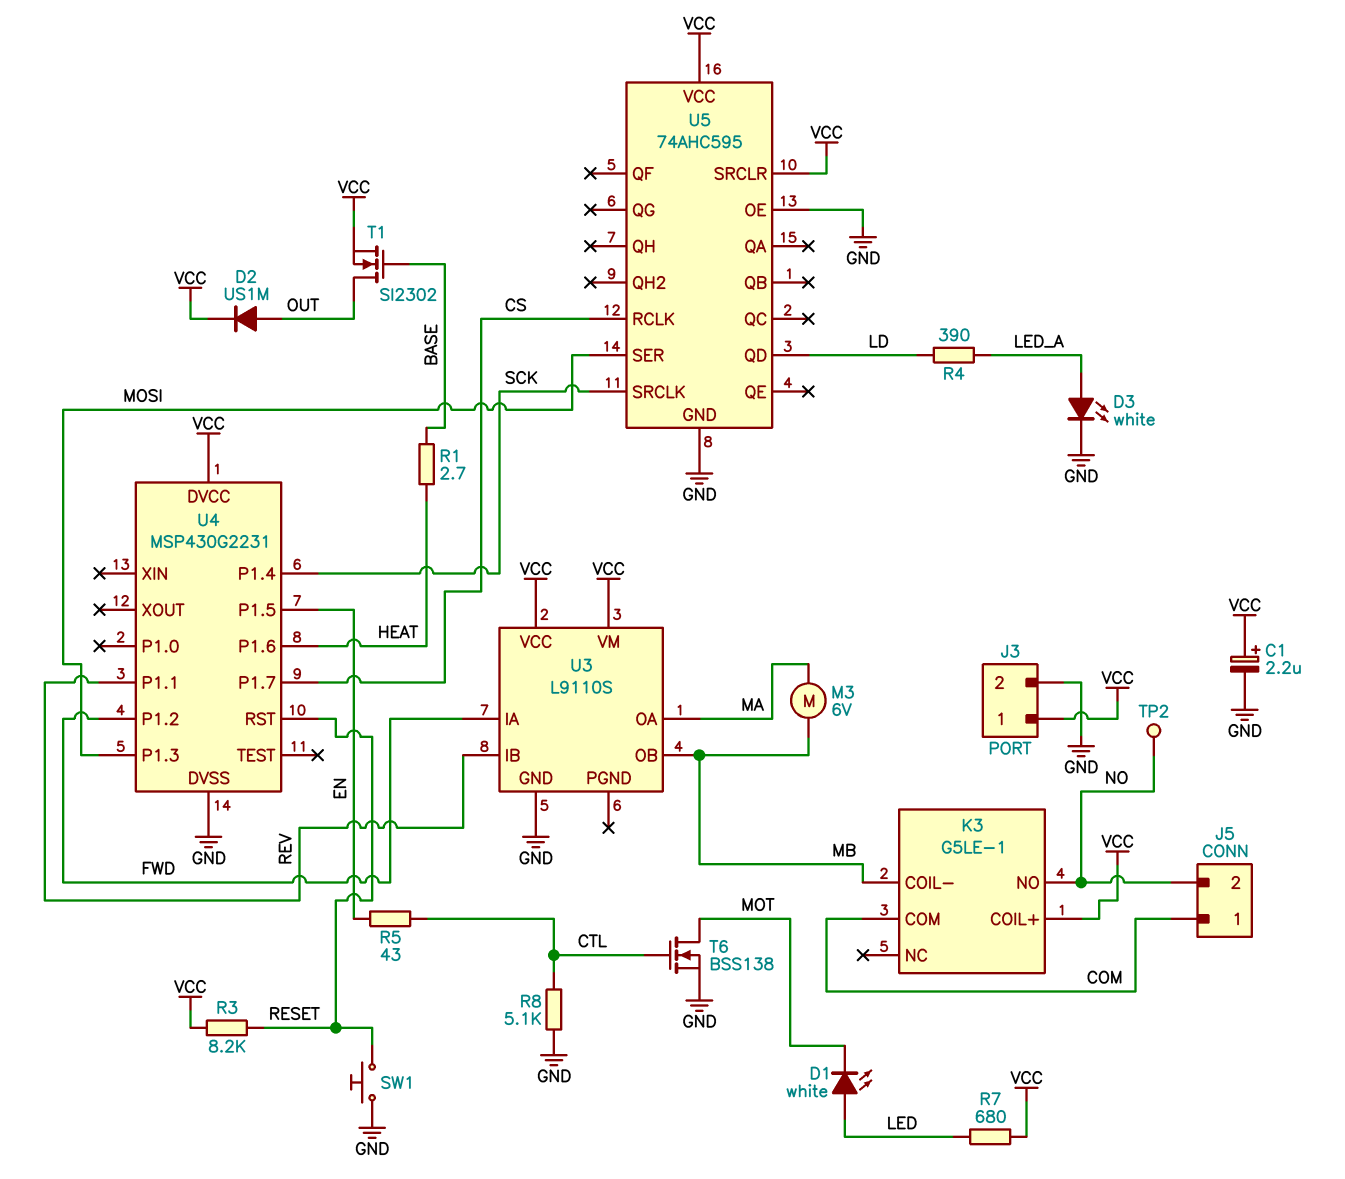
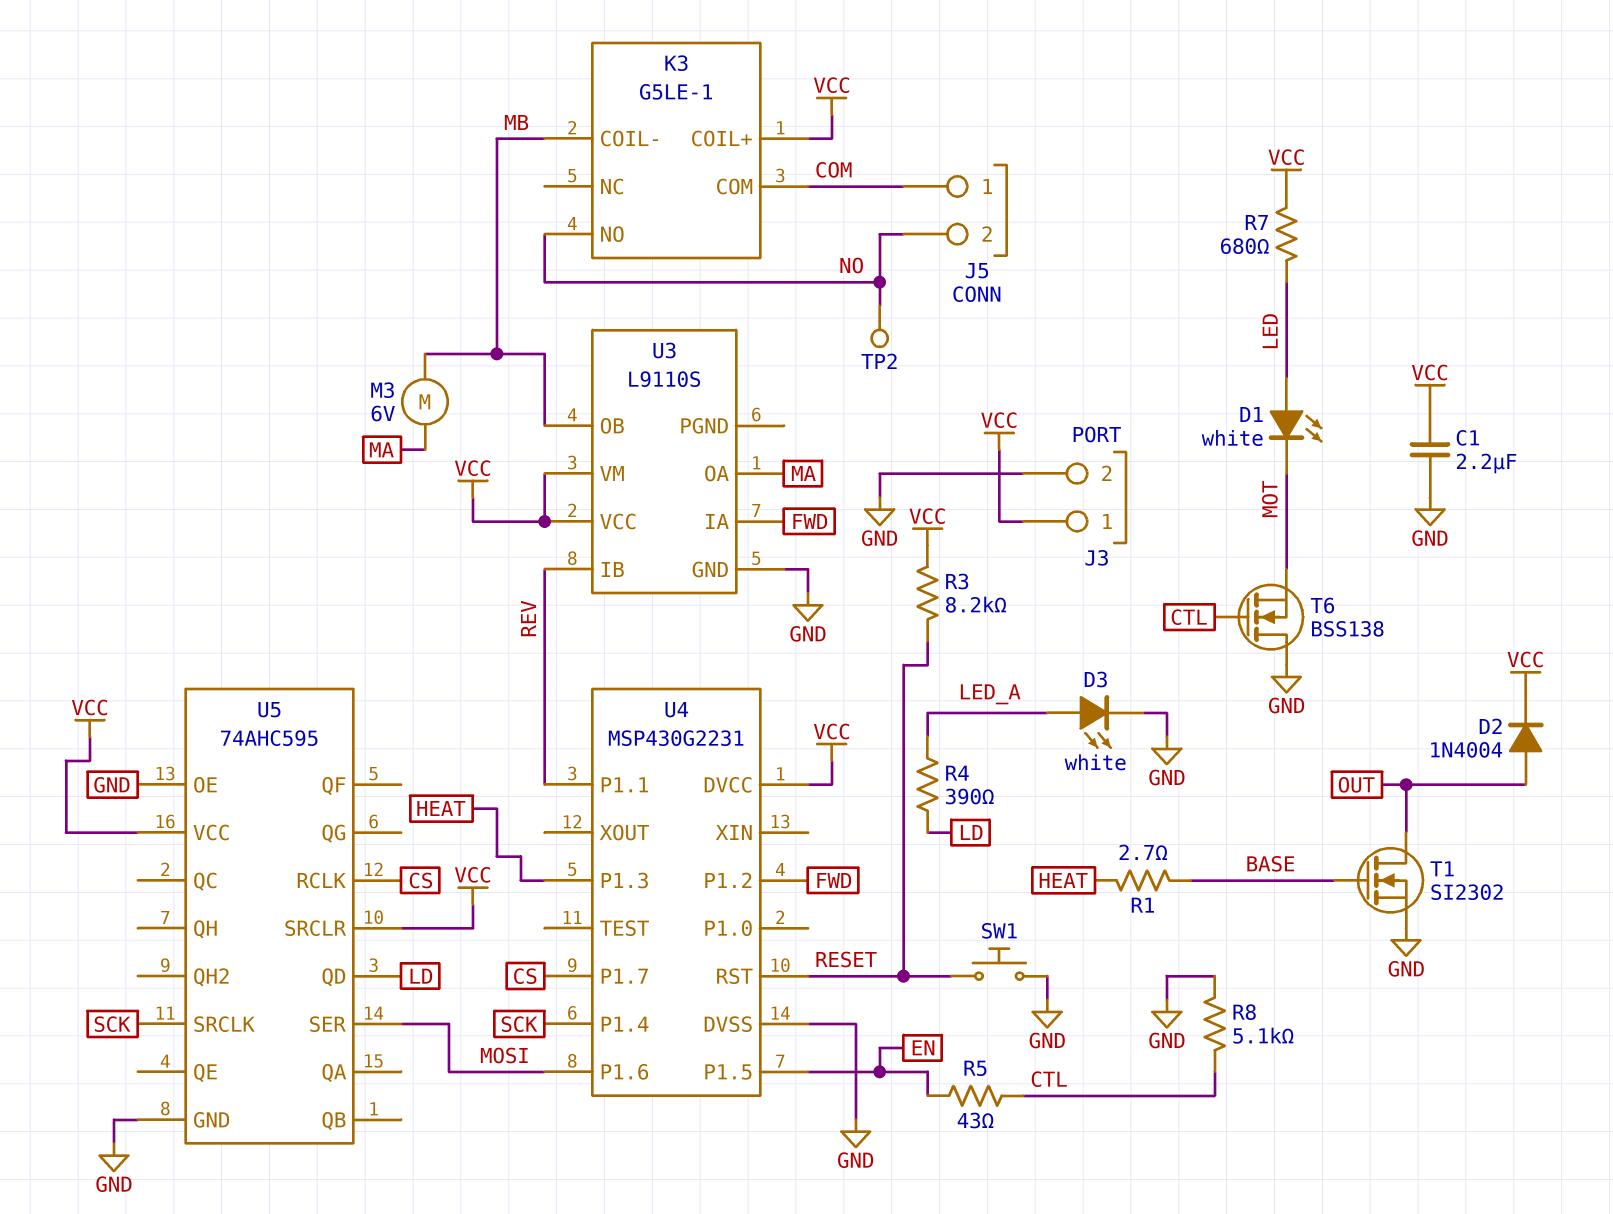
C1: 2.2uF (plus VCC, minus GND) -> 2.2uF (GND, VCC)
D2: diode US1M (A OUT, K VCC) -> diode 1N4004 (A OUT, K VCC)
T1: NMOS SI2302 (G BASE, D OUT, S VCC) -> NMOS SI2302 (G BASE, D OUT, S GND)
T6: NMOS BSS138 (G CTL, D MOT, S GND) -> NMOS BSS138 (G CTL, D GND, S MOT)
U4 pin P1.3: MOSI -> HEAT
U4 pin P1.6: HEAT -> MOSI

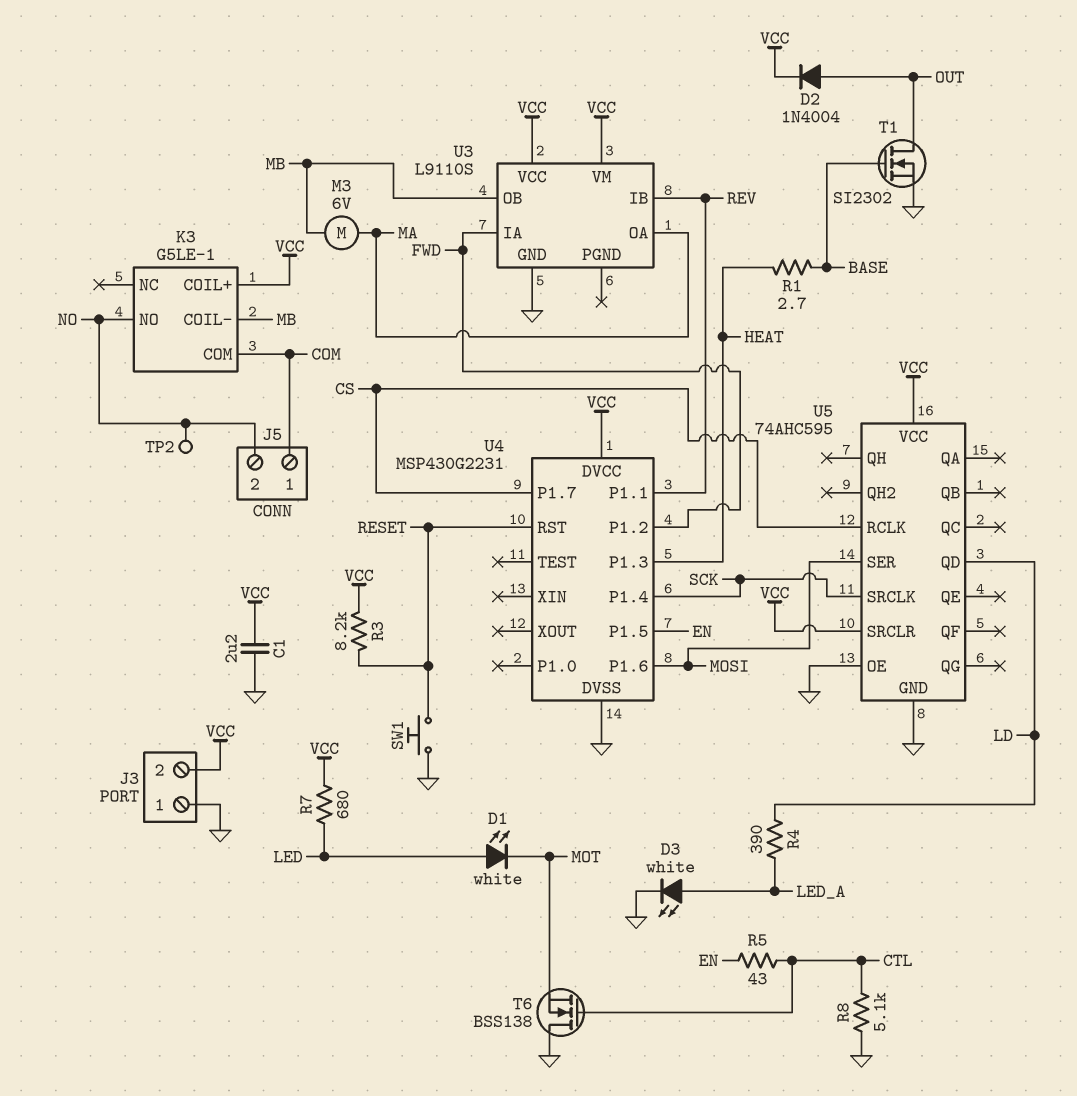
J3 pin 1: VCC -> GND
J3 pin 2: GND -> VCC

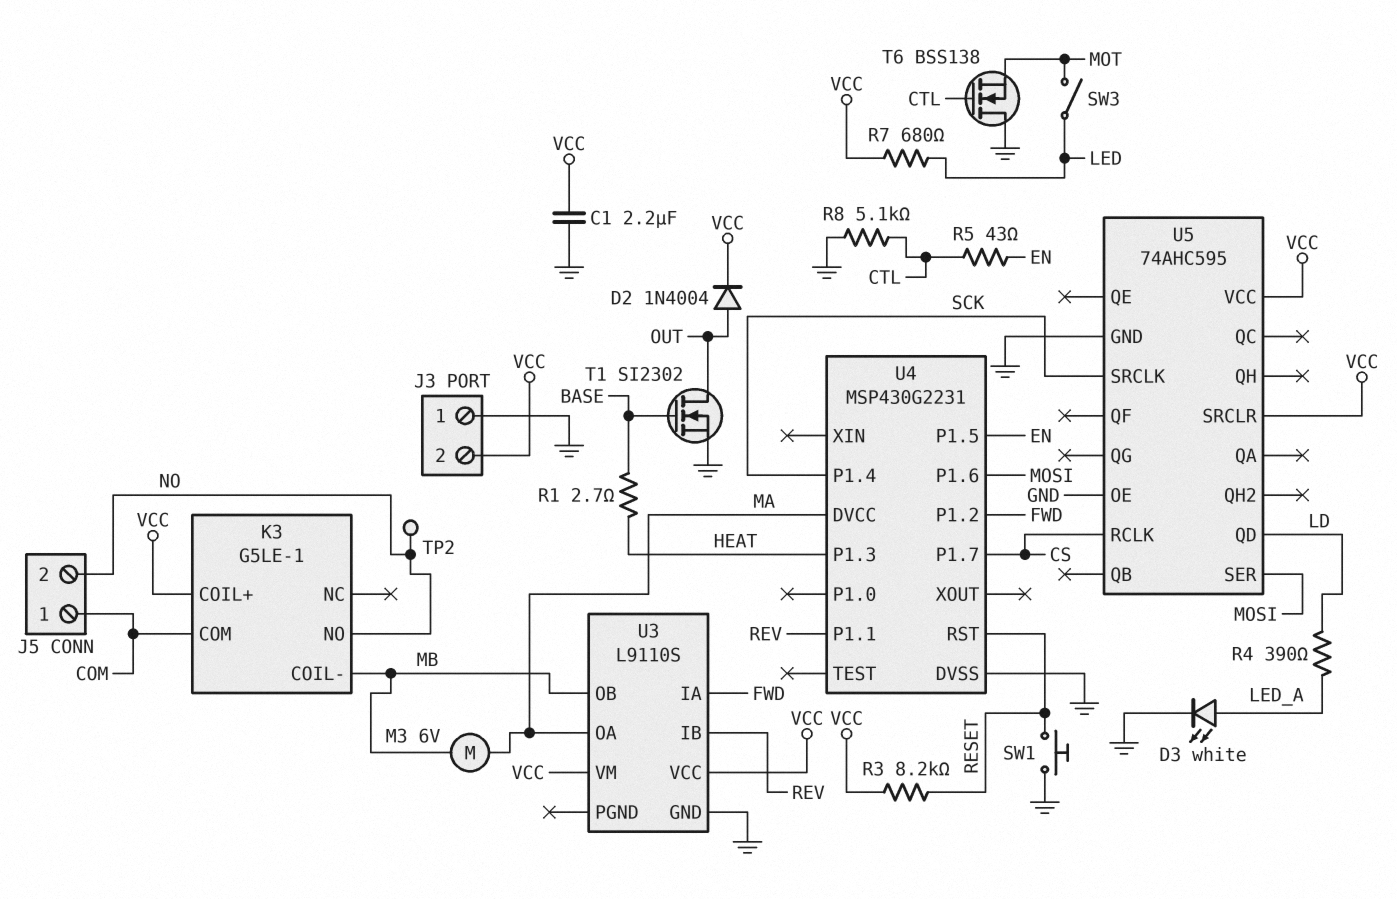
D1: LED white (A LED, K MOT) -> none
SW3: none -> switch (LED, MOT)
U4 pin DVCC: VCC -> MA

